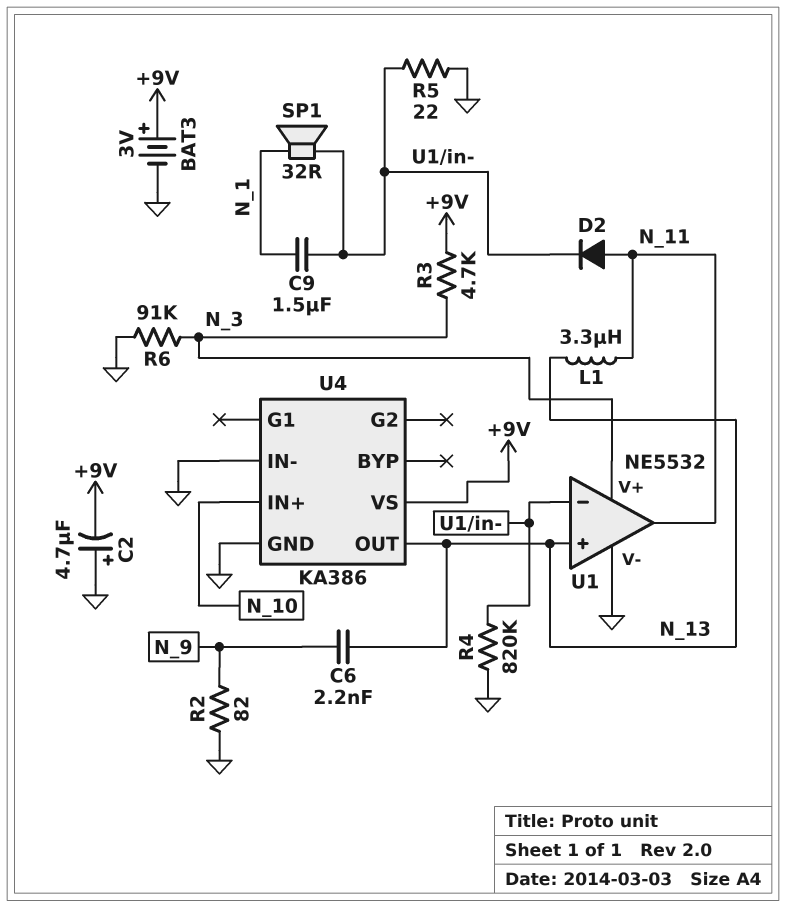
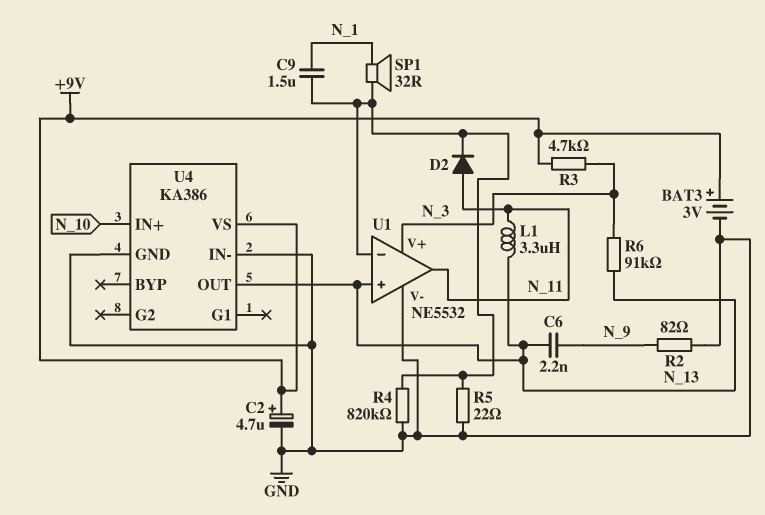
C2: 4.7uF (plus GND, minus +9V) -> 4.7uF (plus +9V, minus GND)
R6: 91k (GND, N_3) -> 91k (N_3, N_13)

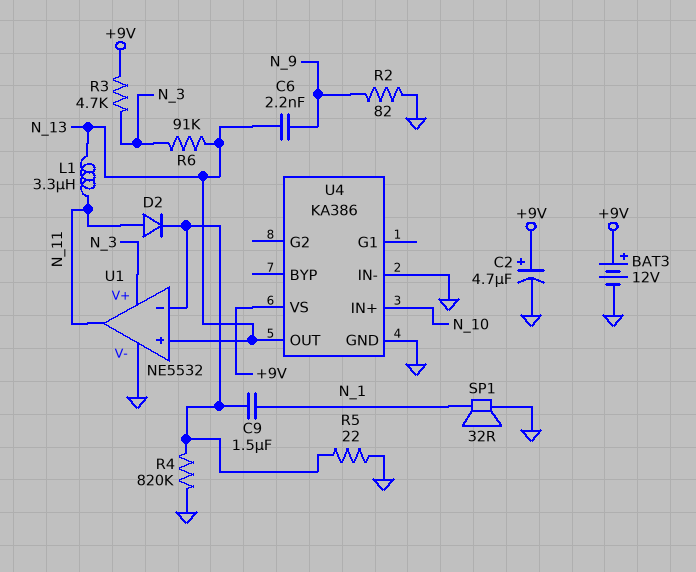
BAT3: 3V (plus +9V, minus GND) -> 12V (plus +9V, minus GND)
SP1: speaker 32R (N_1, U1/in-) -> speaker 32R (GND, N_1)

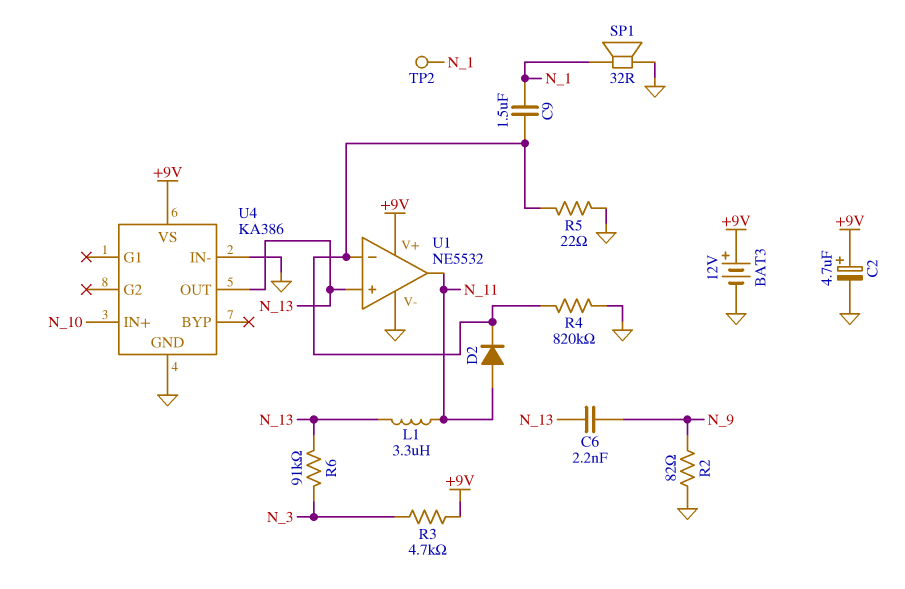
TP2: none -> test point (N_1)
U1 pin V+: N_3 -> +9V

